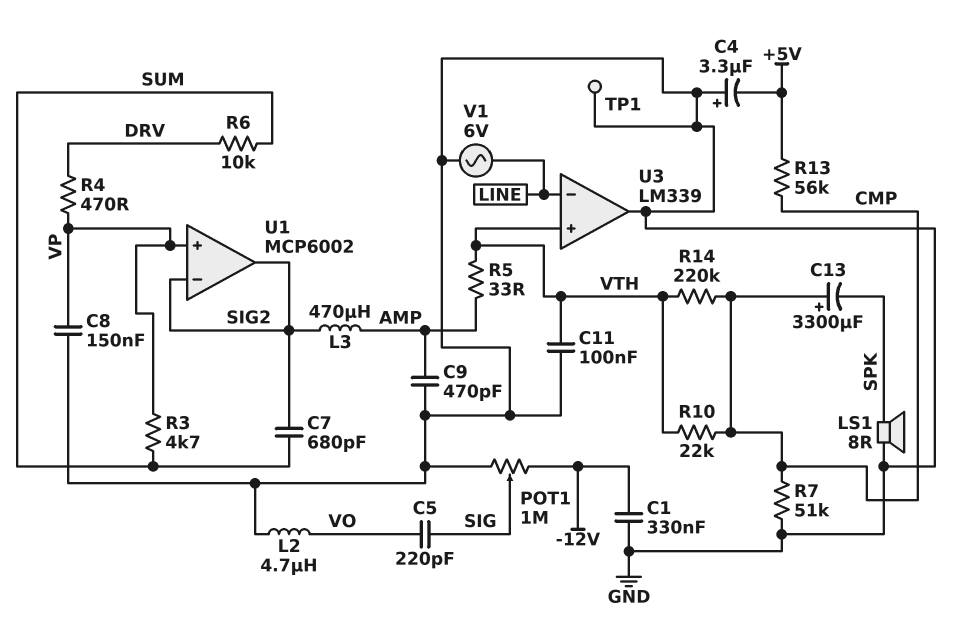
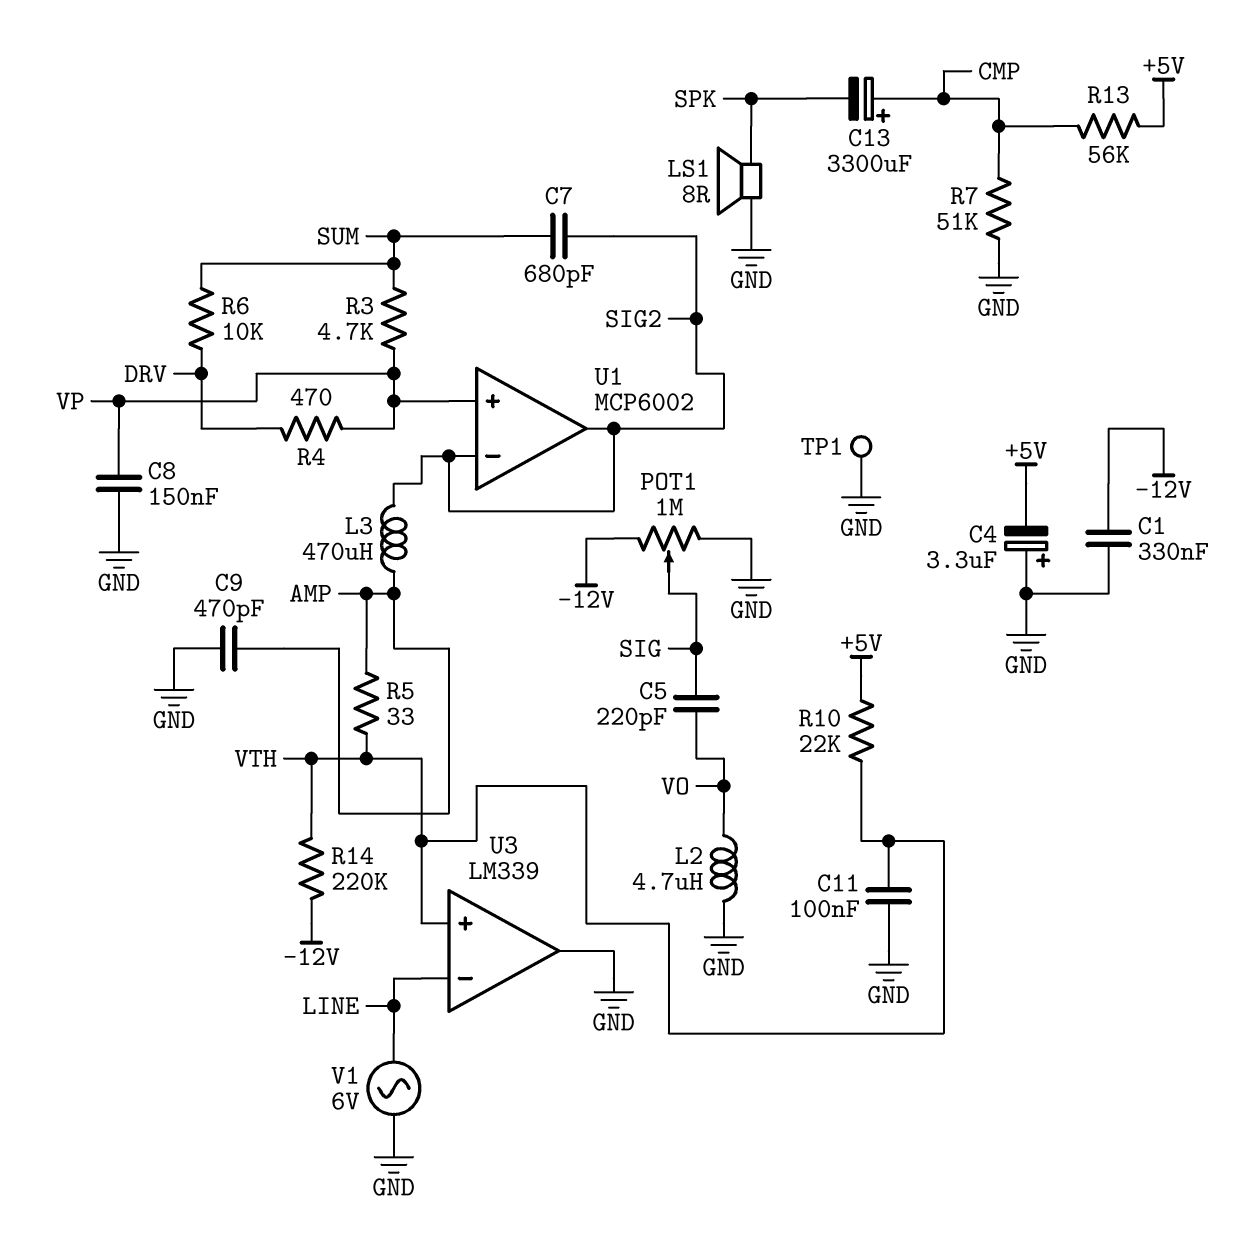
R10: 22k (CMP, VTH) -> 22k (+5V, VTH)
R14: 220k (CMP, VTH) -> 220k (-12V, VTH)

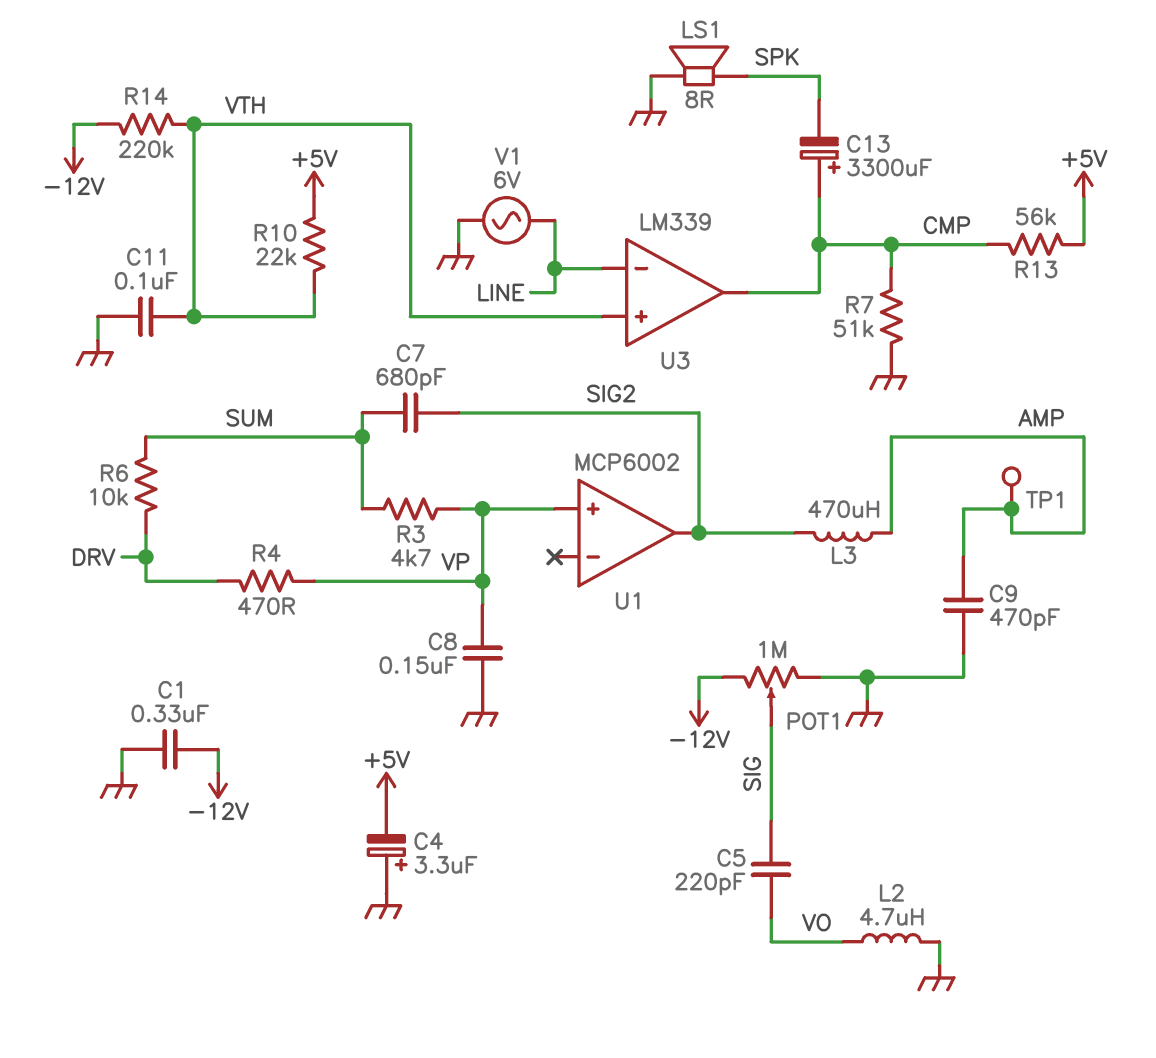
R5: 33 (AMP, VTH) -> none
TP1: test point (GND) -> test point (AMP)
U1 pin in-: SIG2 -> none
U3 pin out: GND -> CMP

